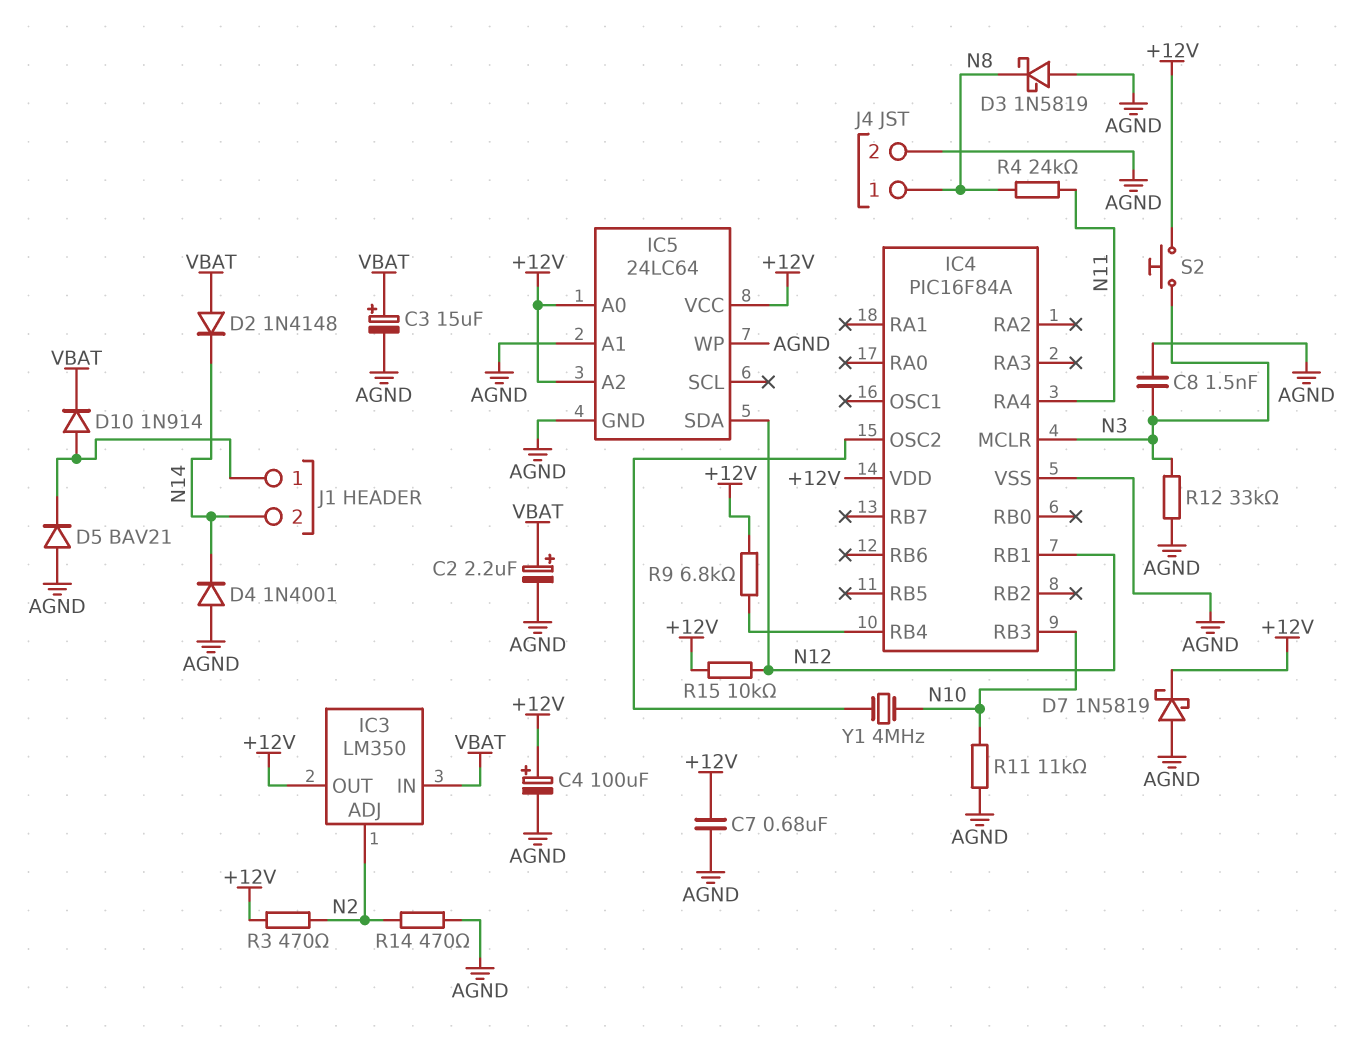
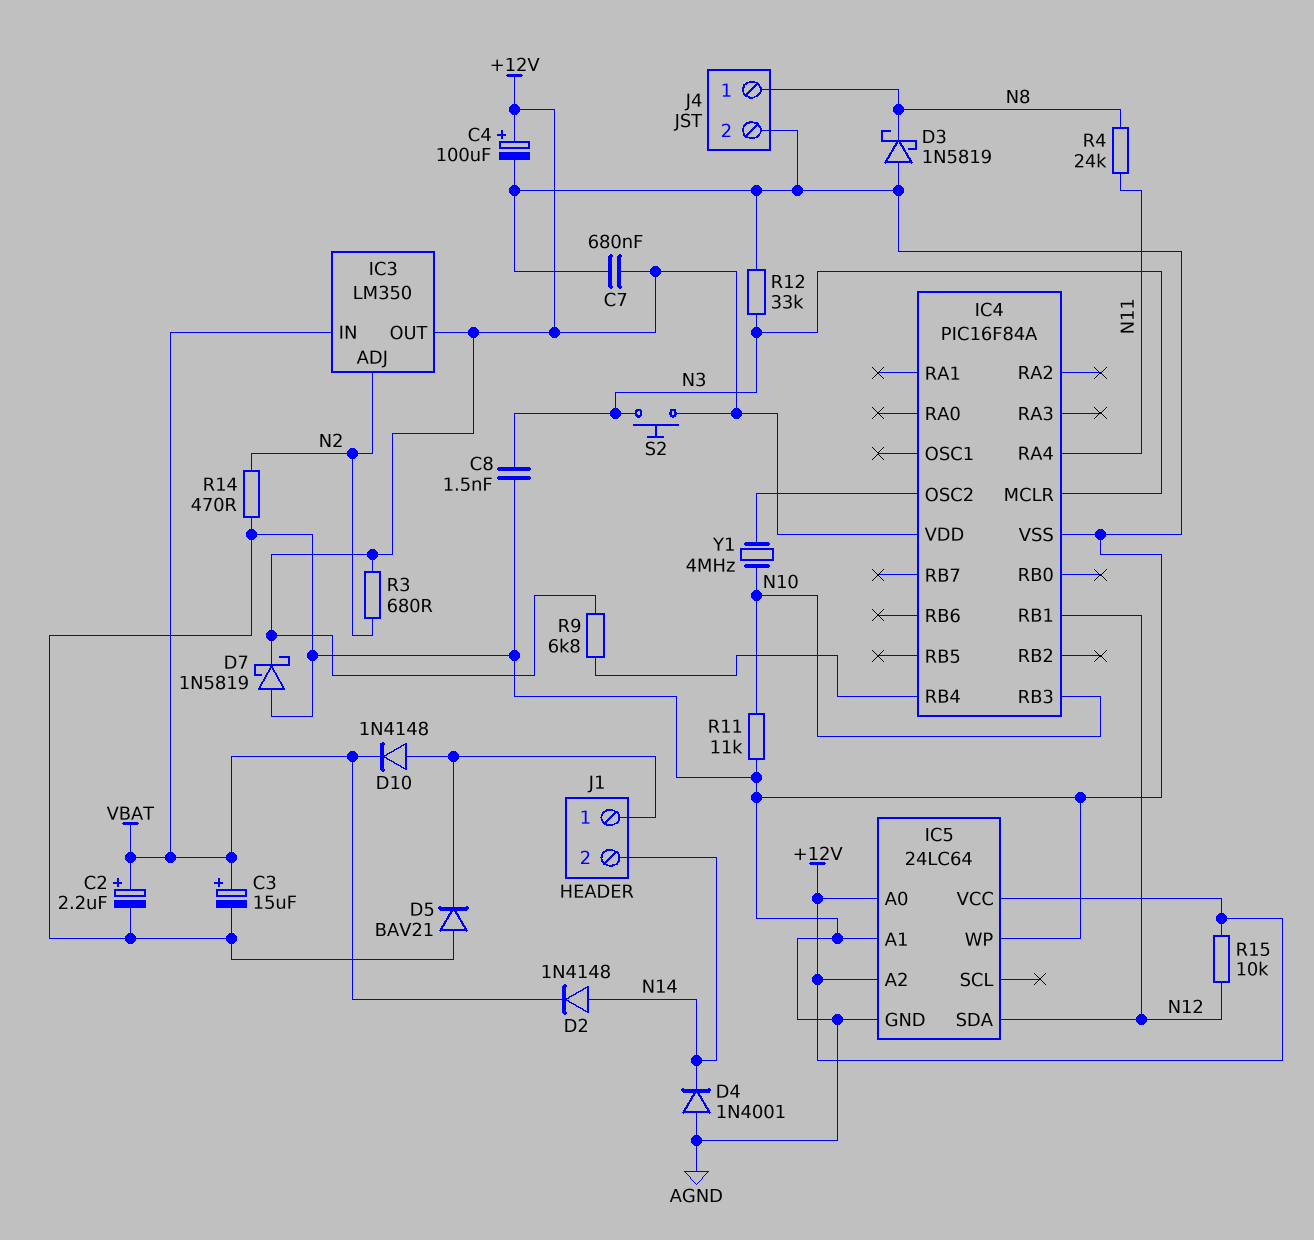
D2: diode 1N4148 (A VBAT, K N14) -> diode 1N4148 (A N14, K VBAT)
D10: diode 1N914 (A J1/1, K VBAT) -> diode 1N4148 (A J1/1, K VBAT)
R3: 470 (+12V, N2) -> 680 (+12V, N2)

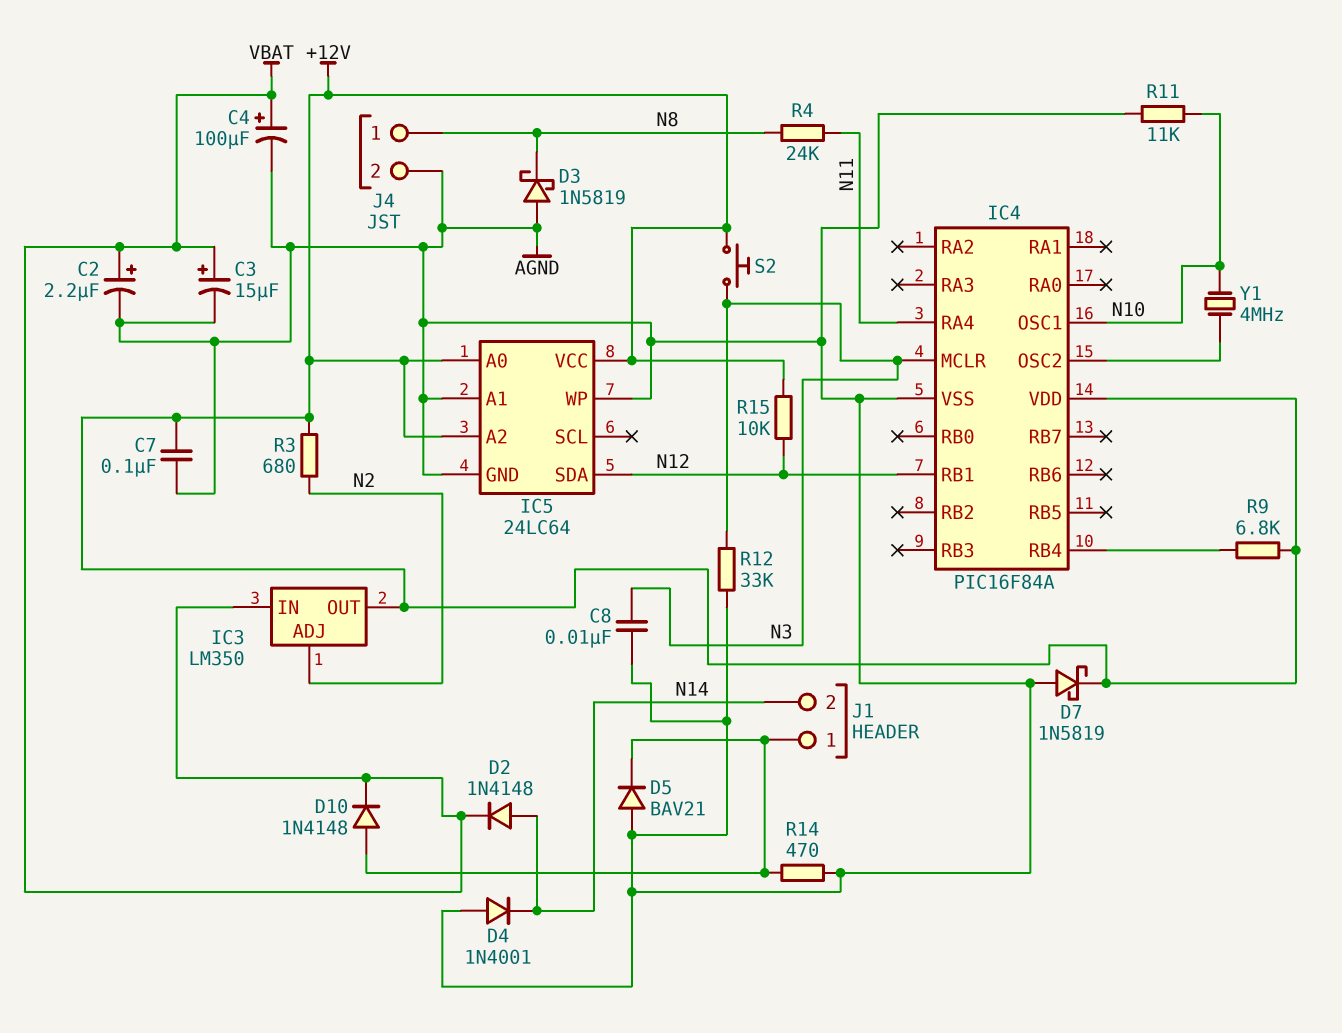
C4: 100uF (plus +12V, minus AGND) -> 100uF (plus VBAT, minus AGND)
C7: 680nF (+12V, AGND) -> 100nF (+12V, AGND)
C8: 1.5nF (AGND, N3) -> 10nF (AGND, N3)
IC4 pin OSC1: none -> N10
IC4 pin RB3: N10 -> none
R14: 470 (AGND, N2) -> 470 (AGND, J1/1)

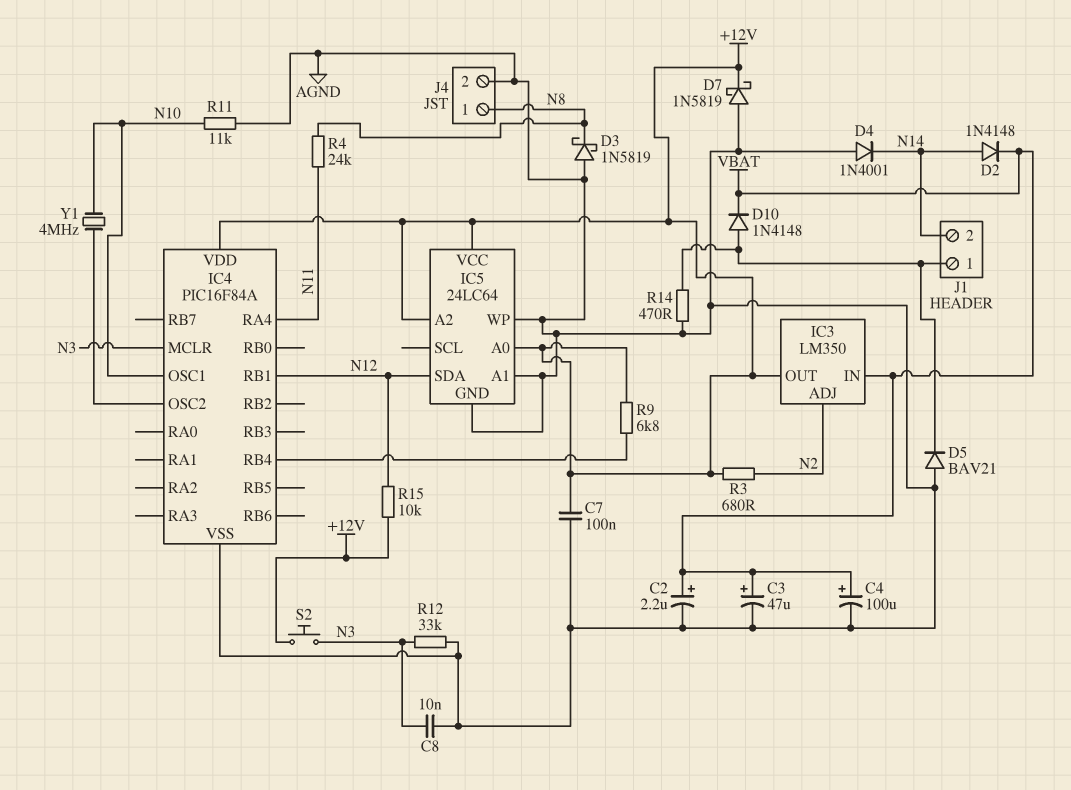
C3: 15uF (plus VBAT, minus AGND) -> 47uF (plus VBAT, minus AGND)

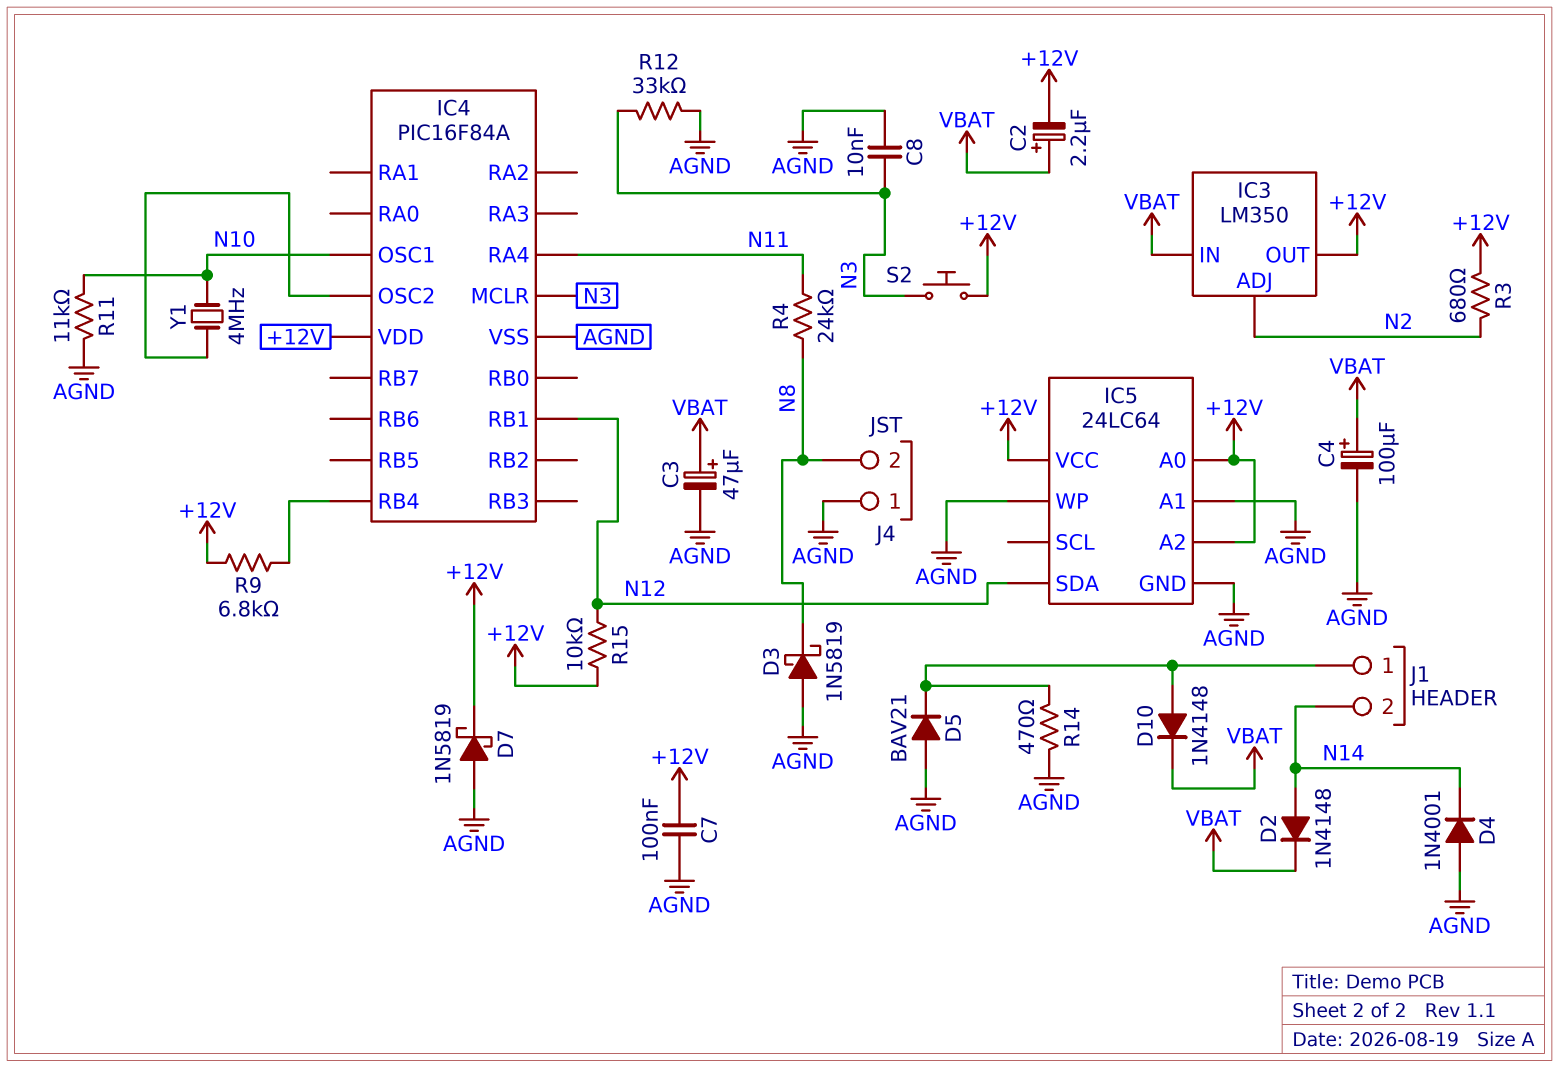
C2: 2.2uF (plus VBAT, minus AGND) -> 2.2uF (plus VBAT, minus +12V)
J4 pin 1: N8 -> AGND
J4 pin 2: AGND -> N8

